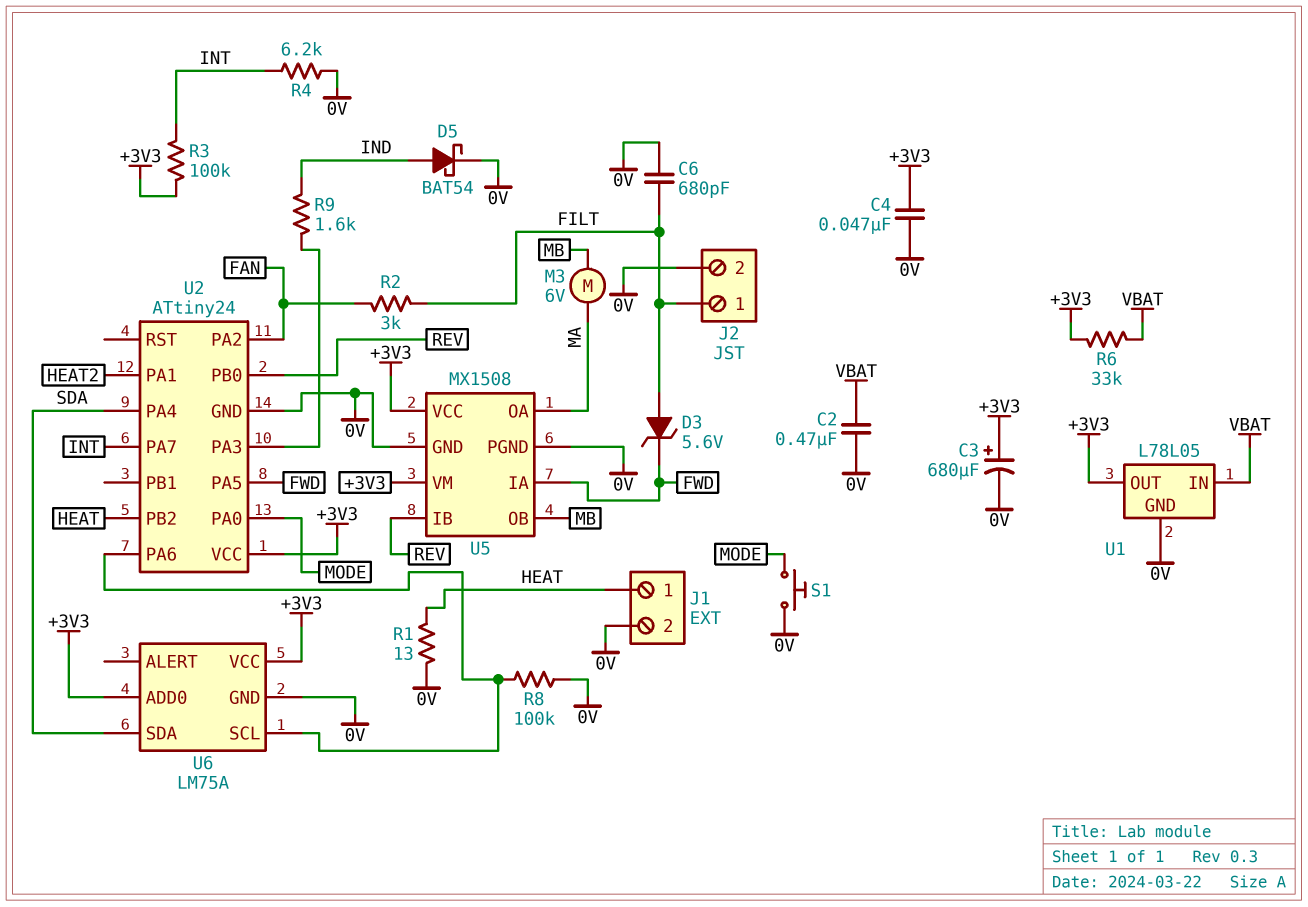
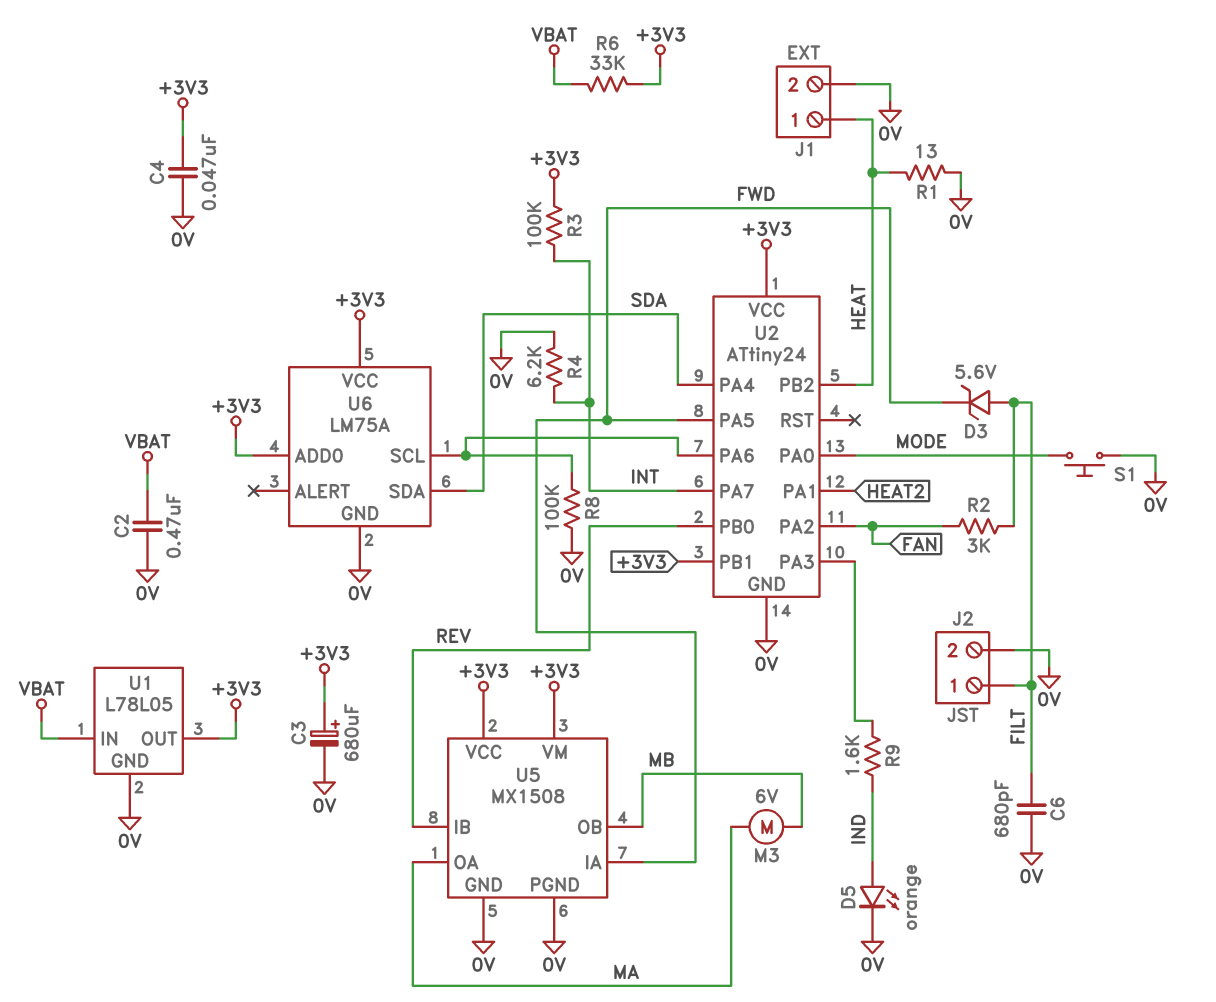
D5: schottky BAT54 (A IND, K 0V) -> LED orange (A IND, K 0V)
U2 pin PB1: none -> +3V3

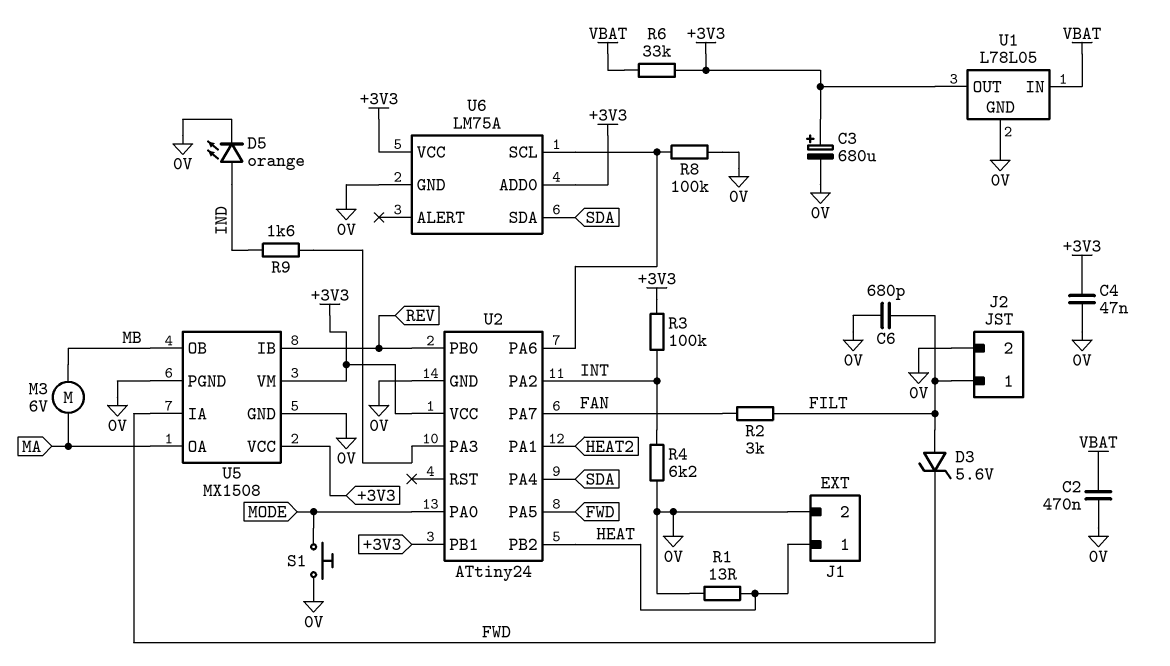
U2 pin PA2: FAN -> INT
U2 pin PA7: INT -> FAN

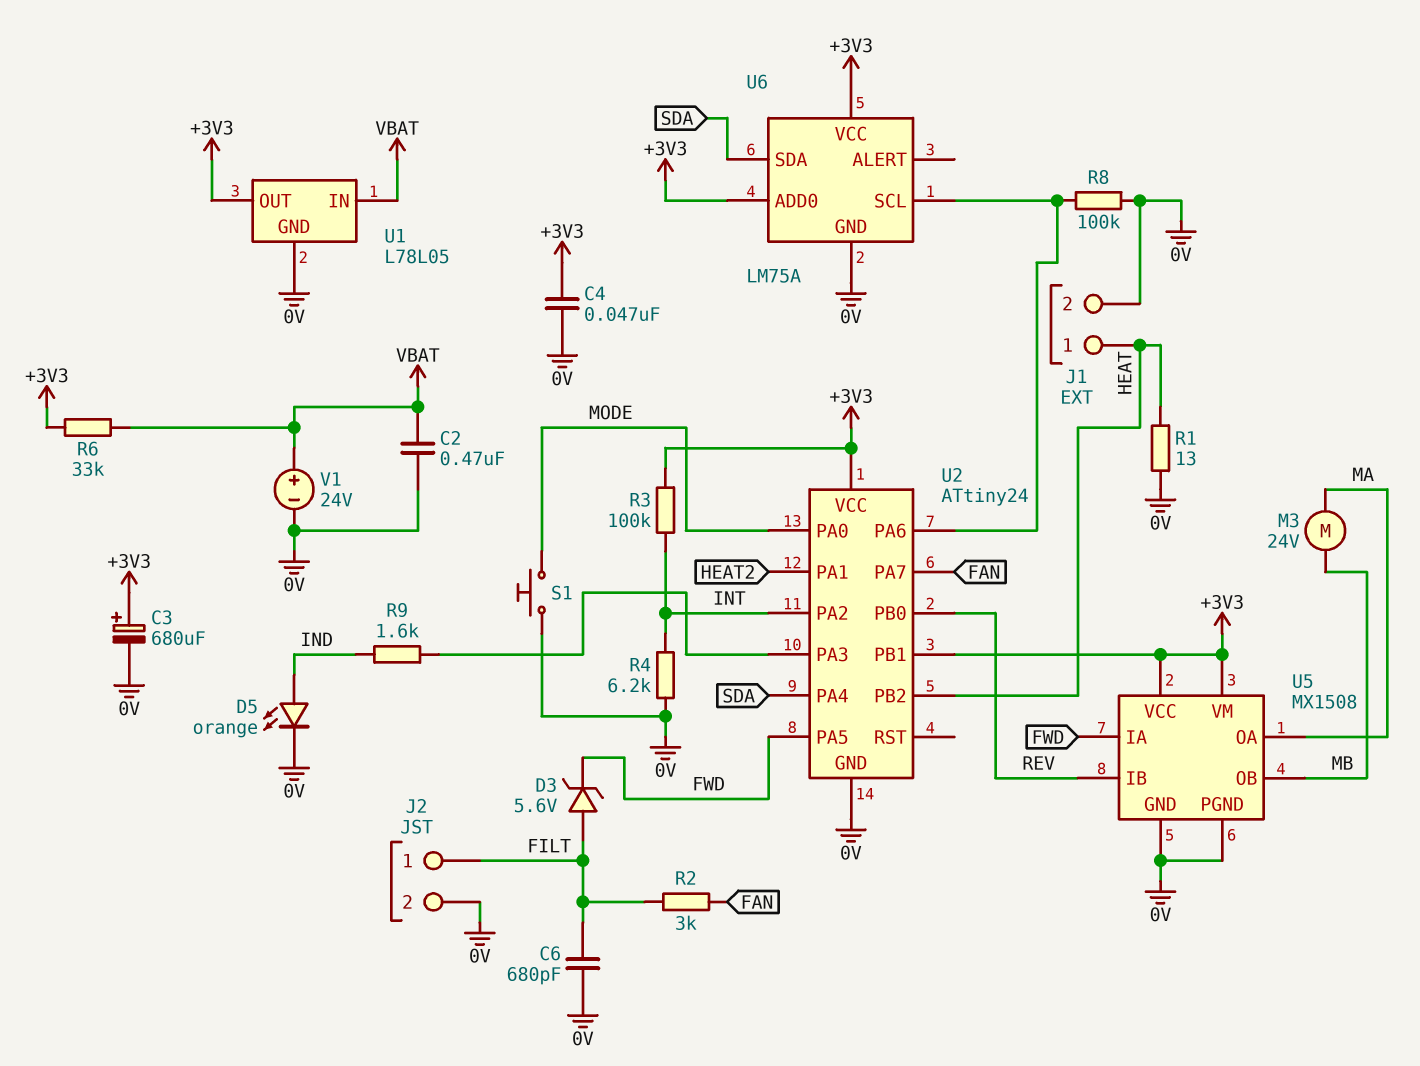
M3: motor 6V (MA, MB) -> motor 24V (MA, MB)
V1: none -> 24V (plus VBAT, minus 0V)

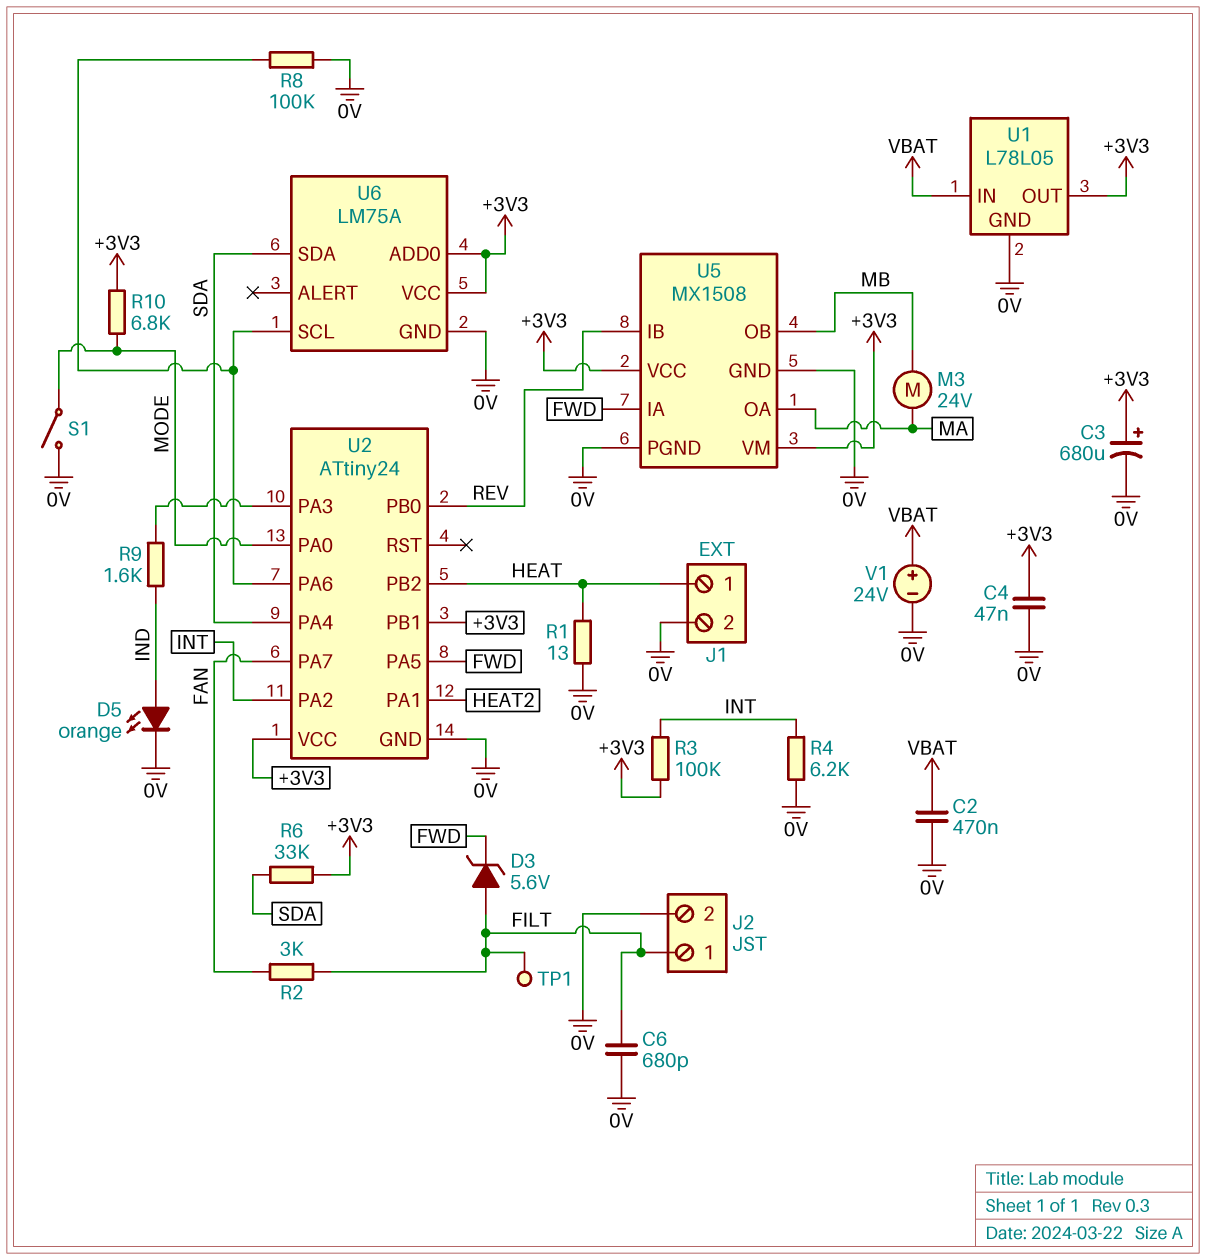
R6: 33k (+3V3, VBAT) -> 33k (+3V3, SDA)
R10: none -> 6.8k (+3V3, MODE)
S1: button (0V, MODE) -> switch (0V, MODE)
TP1: none -> test point (FILT)

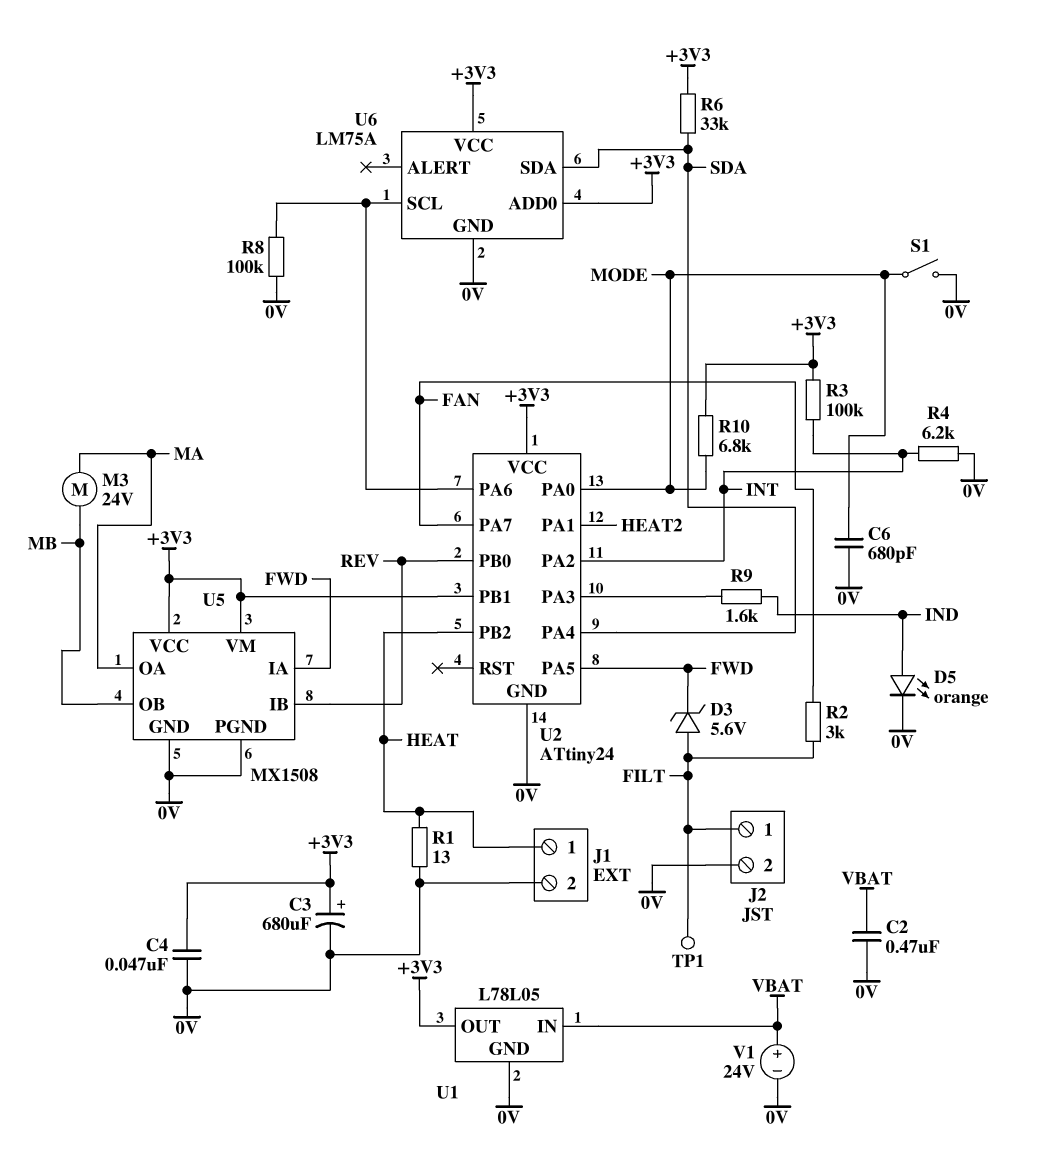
C6: 680pF (0V, FILT) -> 680pF (0V, MODE)

